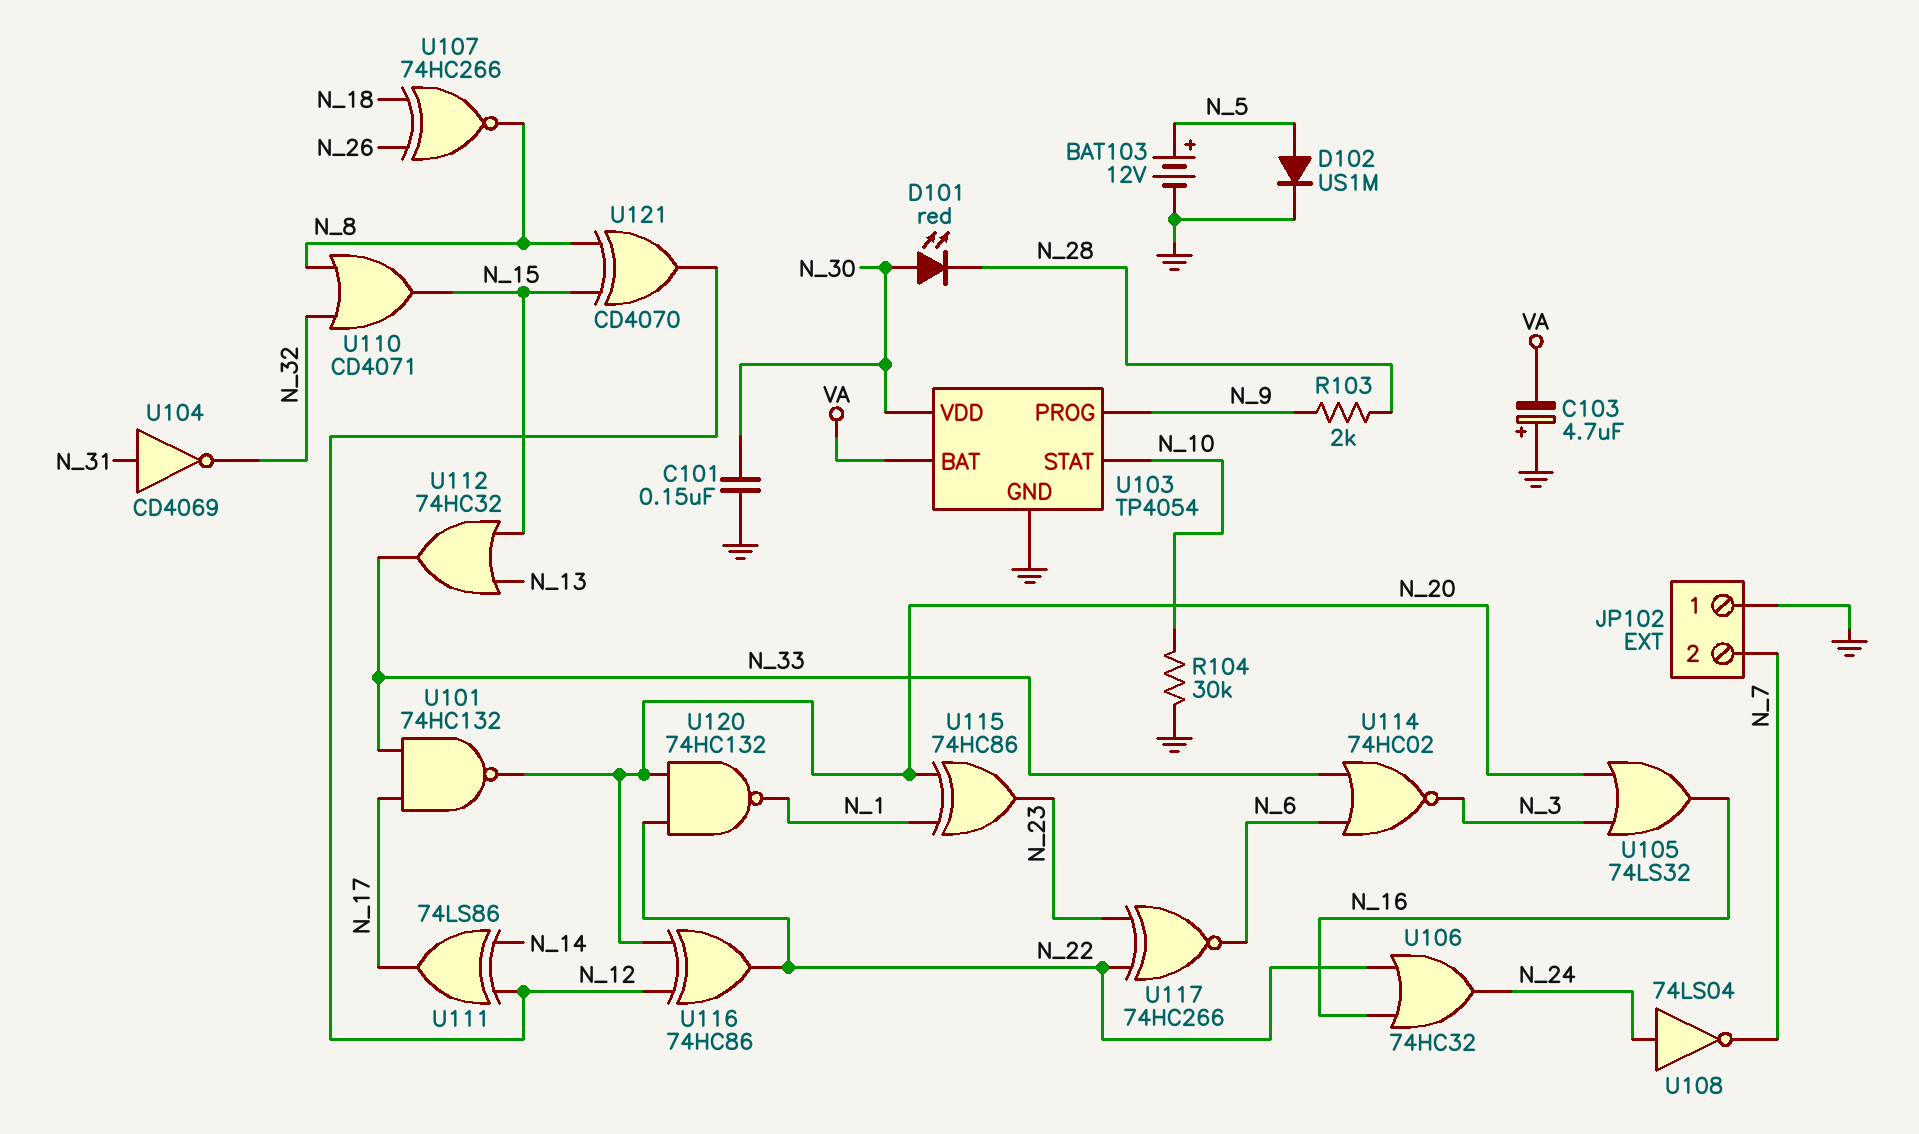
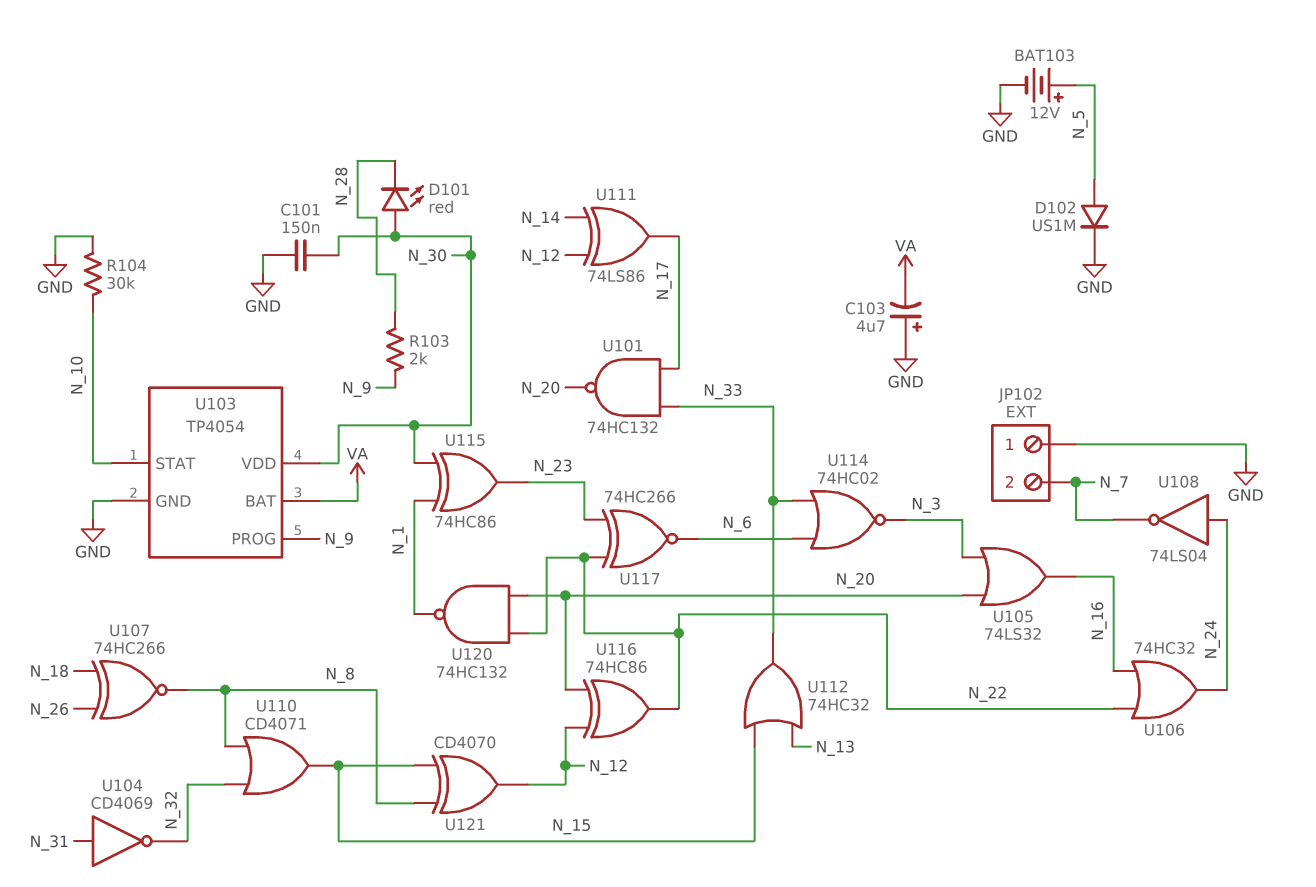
U115: XOR 74HC86 (in N_1, in N_20, out N_23) -> XOR 74HC86 (in N_1, in N_30, out N_23)

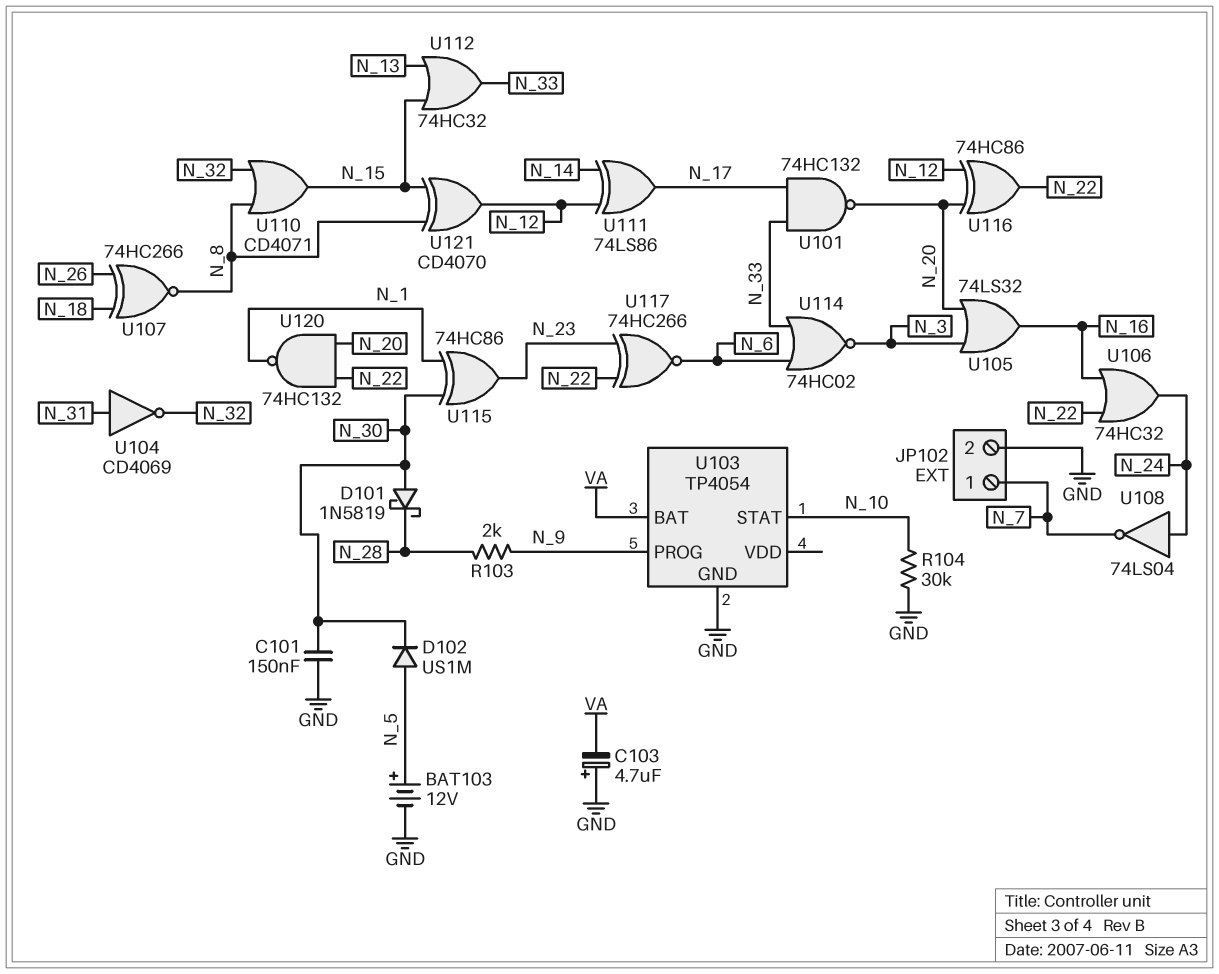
D101: LED red (A N_30, K N_28) -> schottky 1N5819 (A N_30, K N_28)
D102: diode US1M (A N_5, K GND) -> diode US1M (A N_5, K N_30)
JP102 pin 1: GND -> N_7
JP102 pin 2: N_7 -> GND
U103 pin VDD: N_30 -> none

